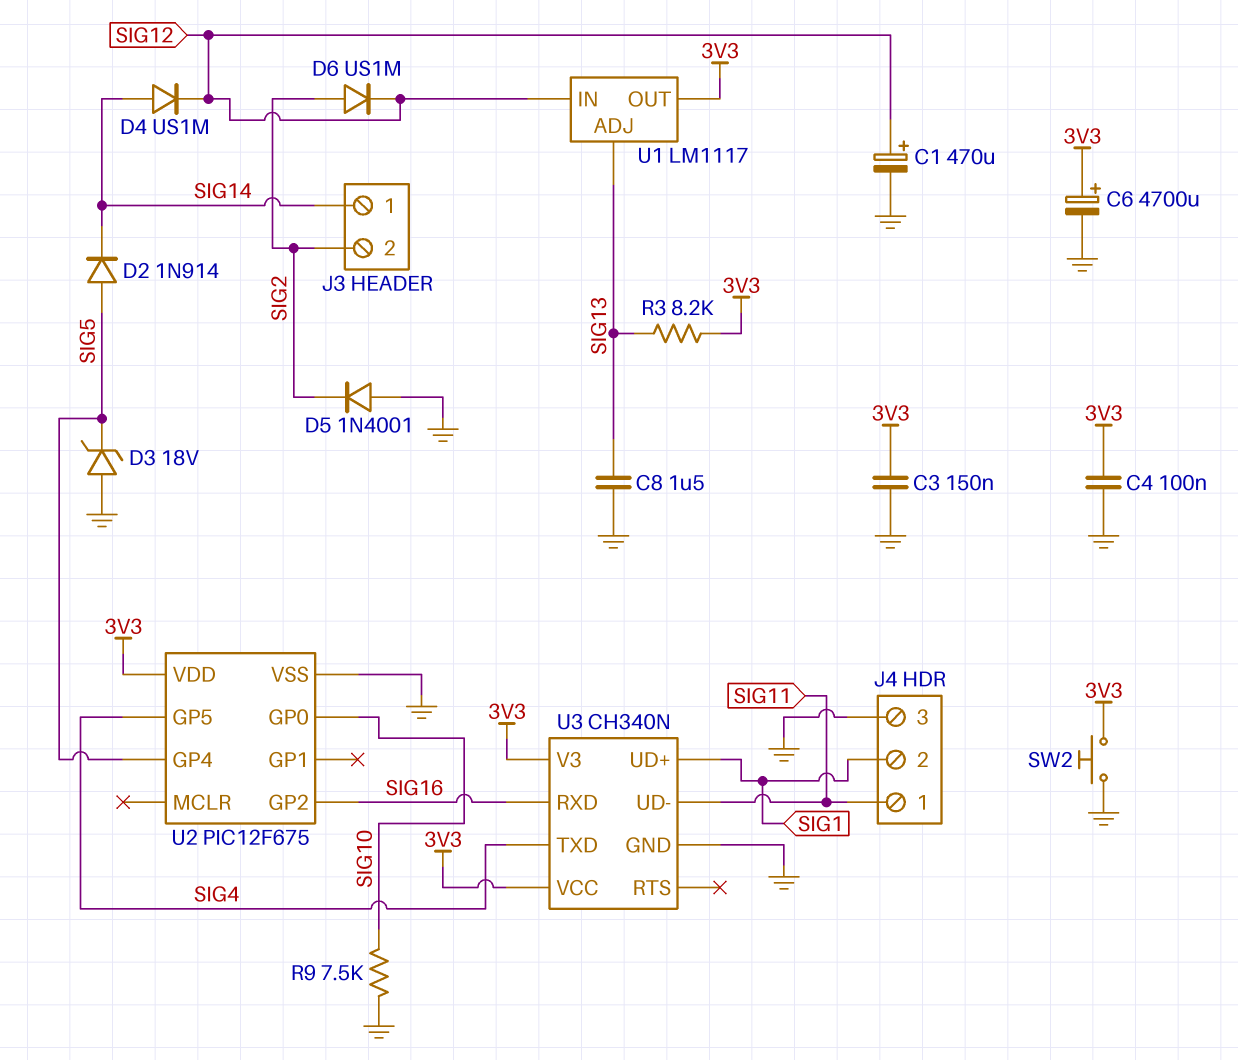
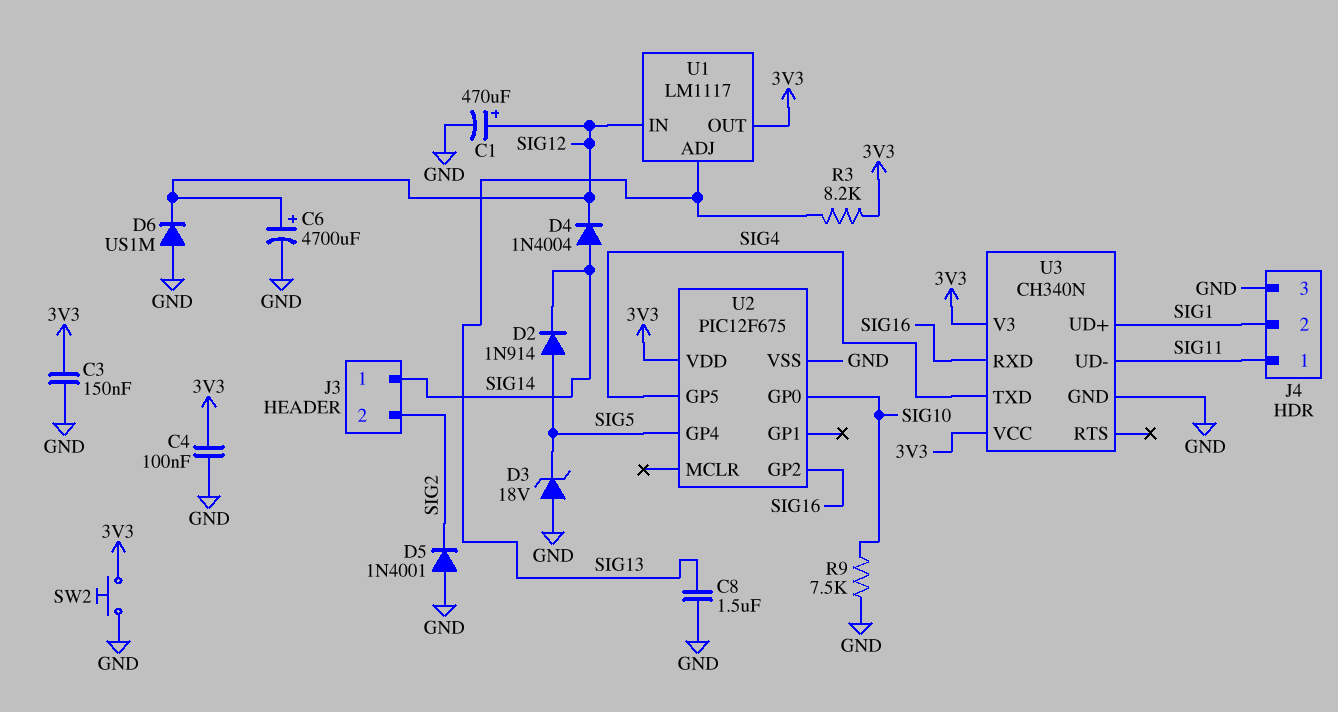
C6: 4700uF (plus 3V3, minus GND) -> 4700uF (plus SIG12, minus GND)
D4: diode US1M (A SIG14, K SIG12) -> diode 1N4004 (A SIG14, K SIG12)
D6: diode US1M (A SIG2, K SIG12) -> diode US1M (A GND, K SIG12)

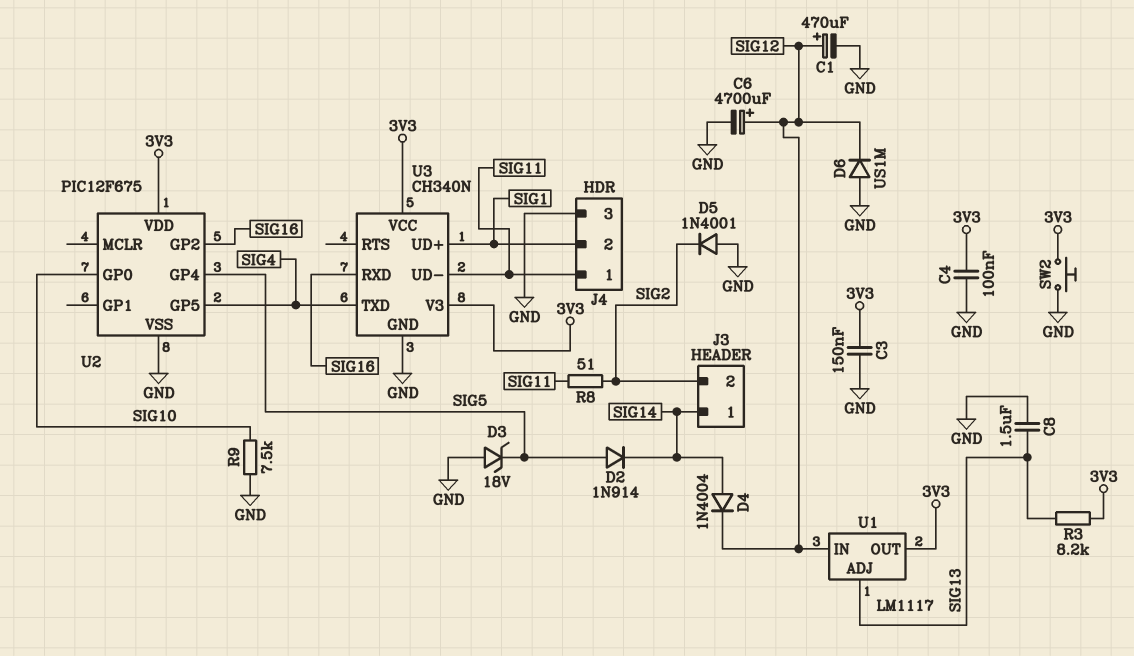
R8: none -> 51 (SIG2, SIG11)

